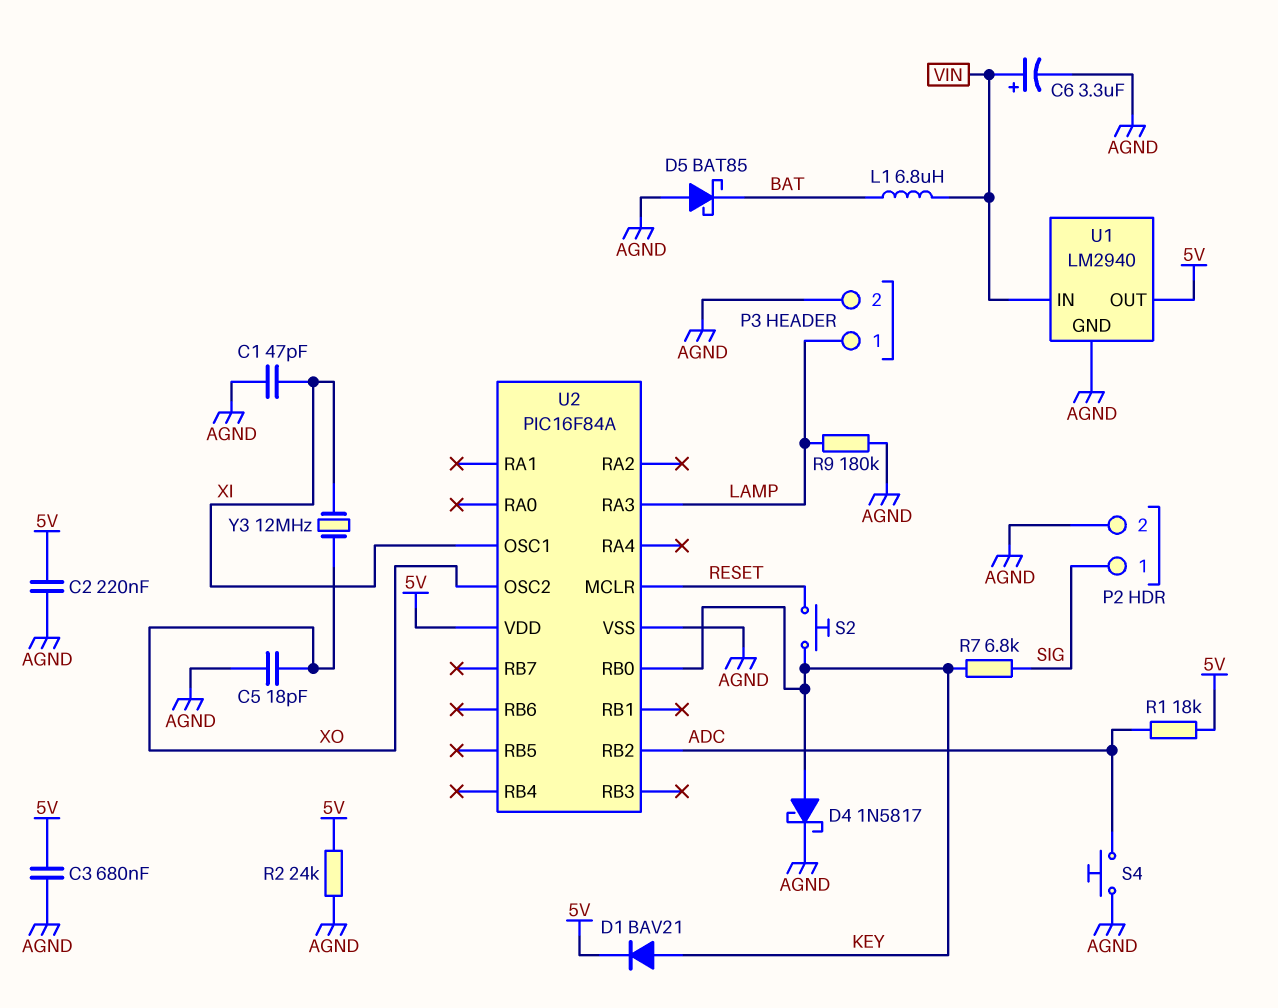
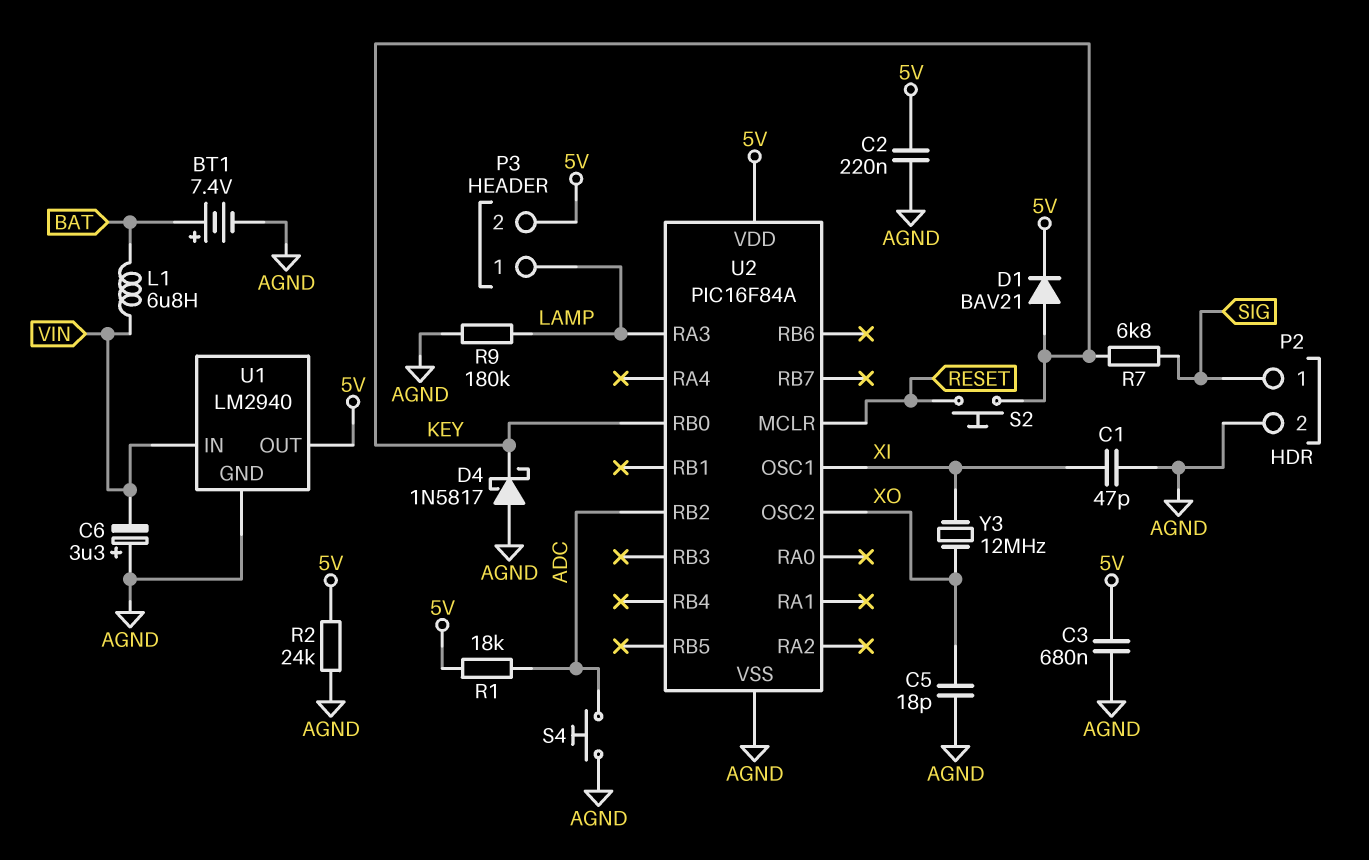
BT1: none -> 7.4V (plus BAT, minus AGND)
C6: 3.3uF (plus VIN, minus AGND) -> 3.3uF (plus AGND, minus VIN)
D4: schottky 1N5817 (A KEY, K AGND) -> schottky 1N5817 (A AGND, K KEY)
D5: schottky BAT85 (A AGND, K BAT) -> none
P3 pin 2: AGND -> 5V

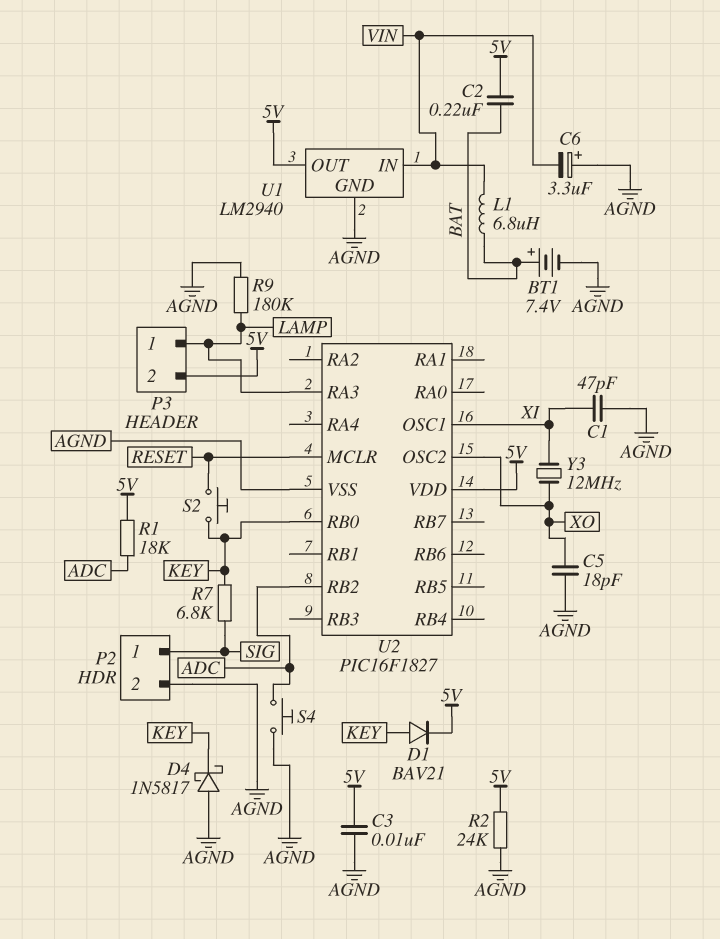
C2: 220nF (5V, AGND) -> 220nF (5V, BAT)
C3: 680nF (5V, AGND) -> 10nF (5V, AGND)
U2: PIC16F84A -> PIC16F1827

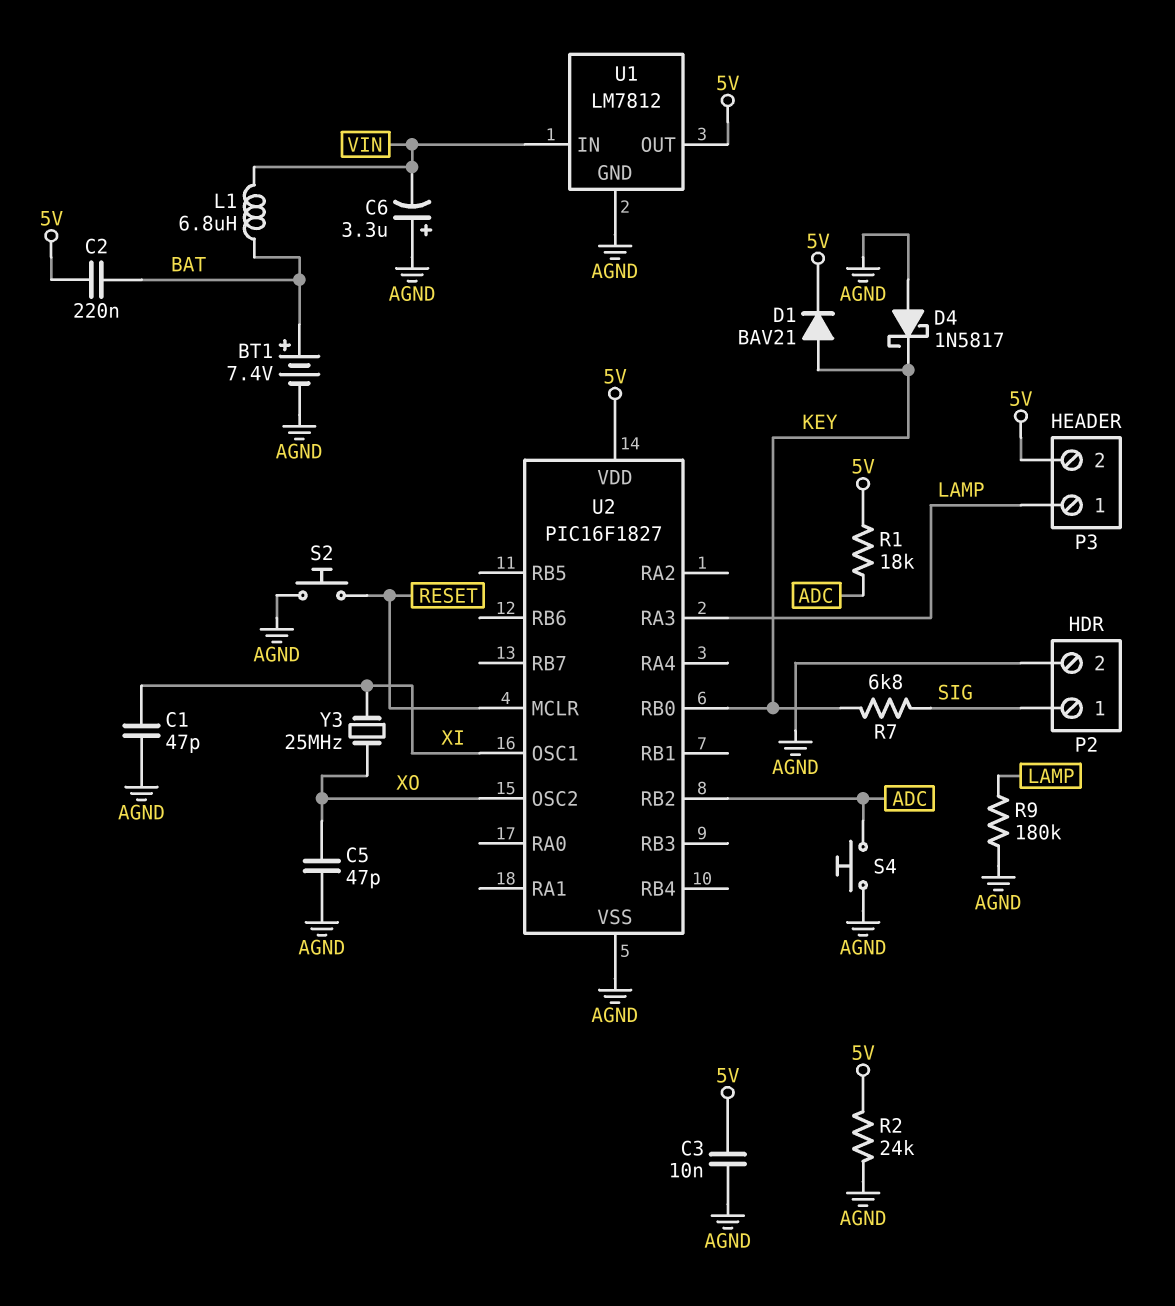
C5: 18pF (AGND, XO) -> 47pF (AGND, XO)
S2: button (KEY, RESET) -> button (AGND, RESET)
U1: LM2940 -> LM7812
Y3: 12MHz (XI, XO) -> 25MHz (XI, XO)

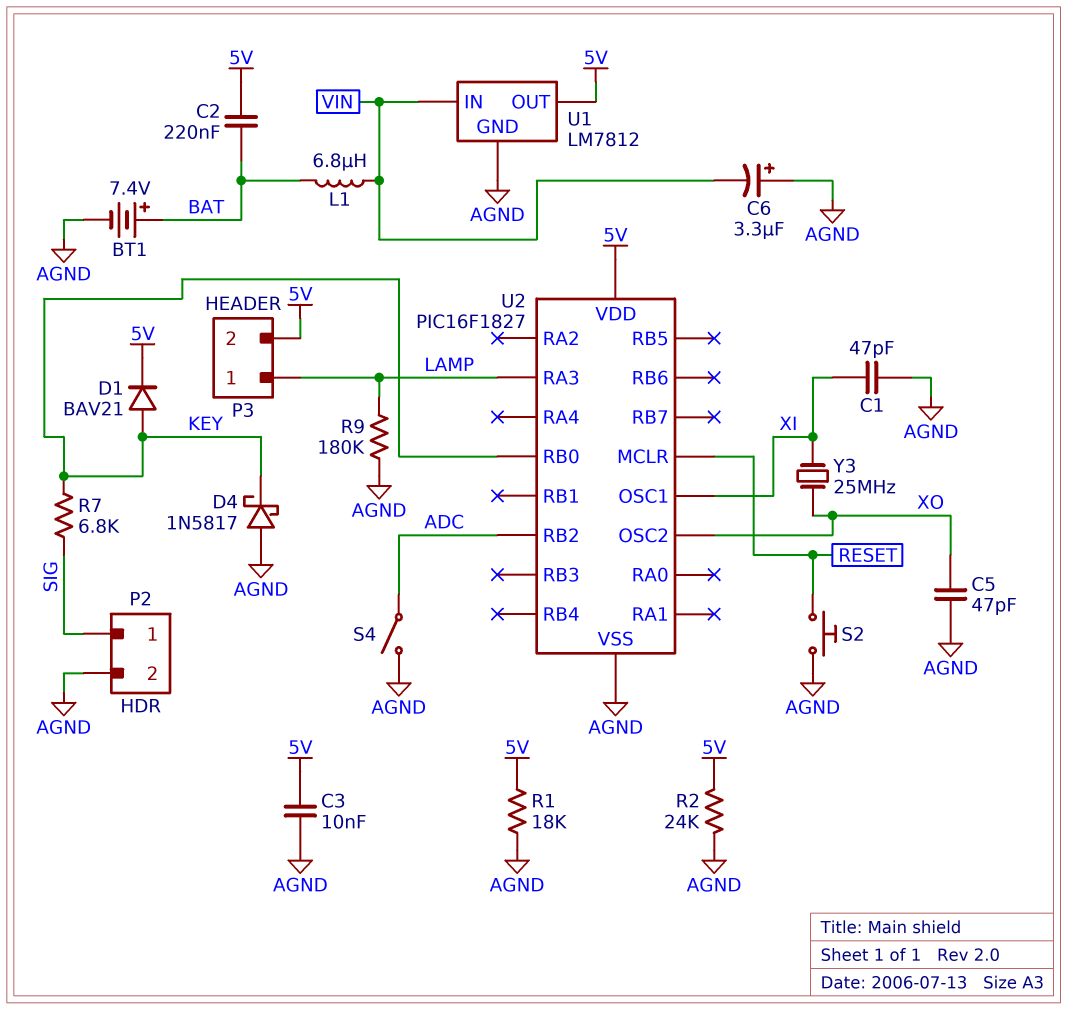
R1: 18k (5V, ADC) -> 18k (5V, AGND)
S4: button (ADC, AGND) -> switch (ADC, AGND)

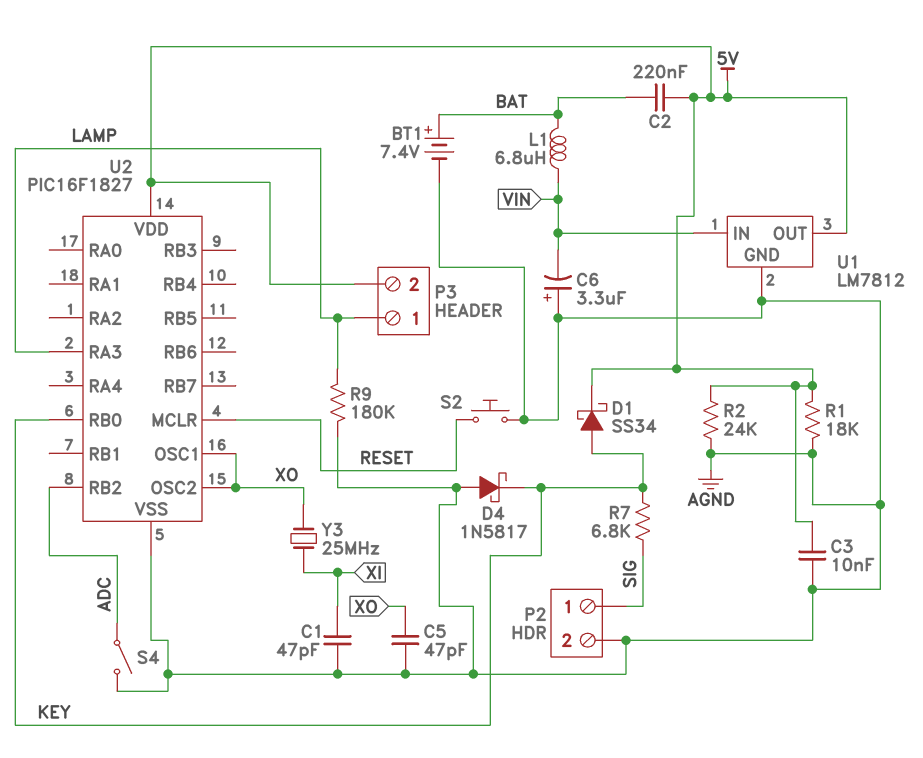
D1: diode BAV21 (A KEY, K 5V) -> schottky SS34 (A KEY, K 5V)
U2 pin OSC1: XI -> XO

